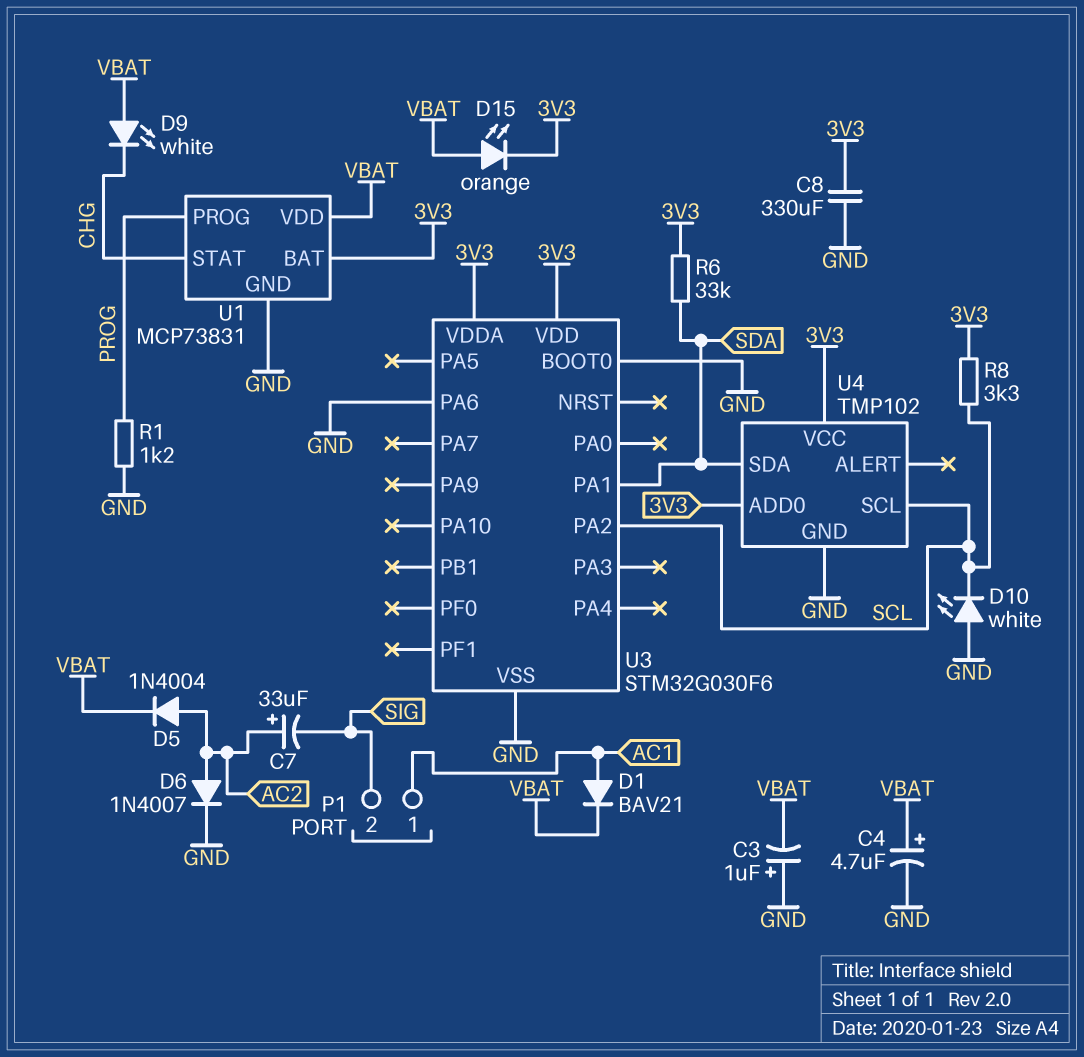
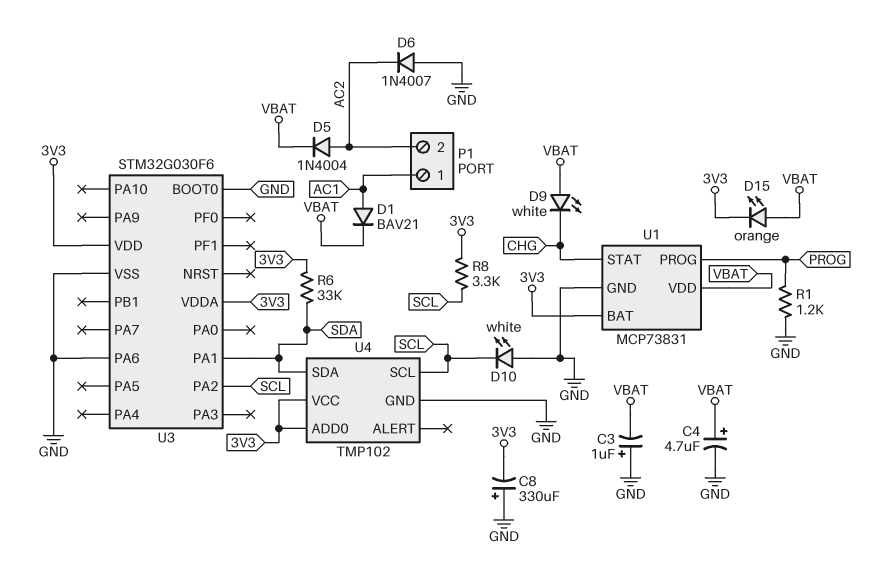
C7: 33uF (plus AC2, minus SIG) -> none
C8: 330uF (3V3, GND) -> 330uF (plus GND, minus 3V3)
D6: diode 1N4007 (A AC2, K GND) -> diode 1N4007 (A GND, K AC2)
P1 pin 2: SIG -> AC2

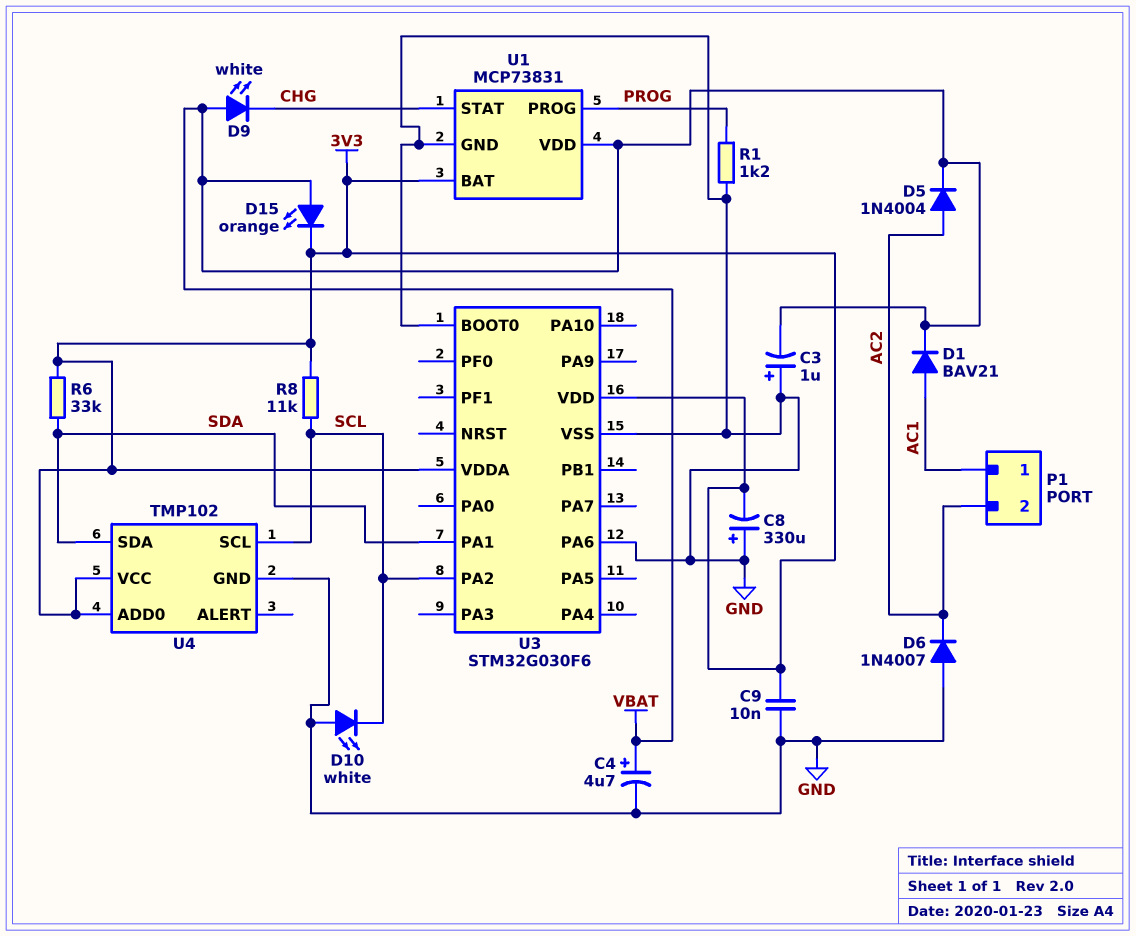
C9: none -> 10nF (3V3, GND)
R8: 3.3k (3V3, SCL) -> 11k (3V3, SCL)

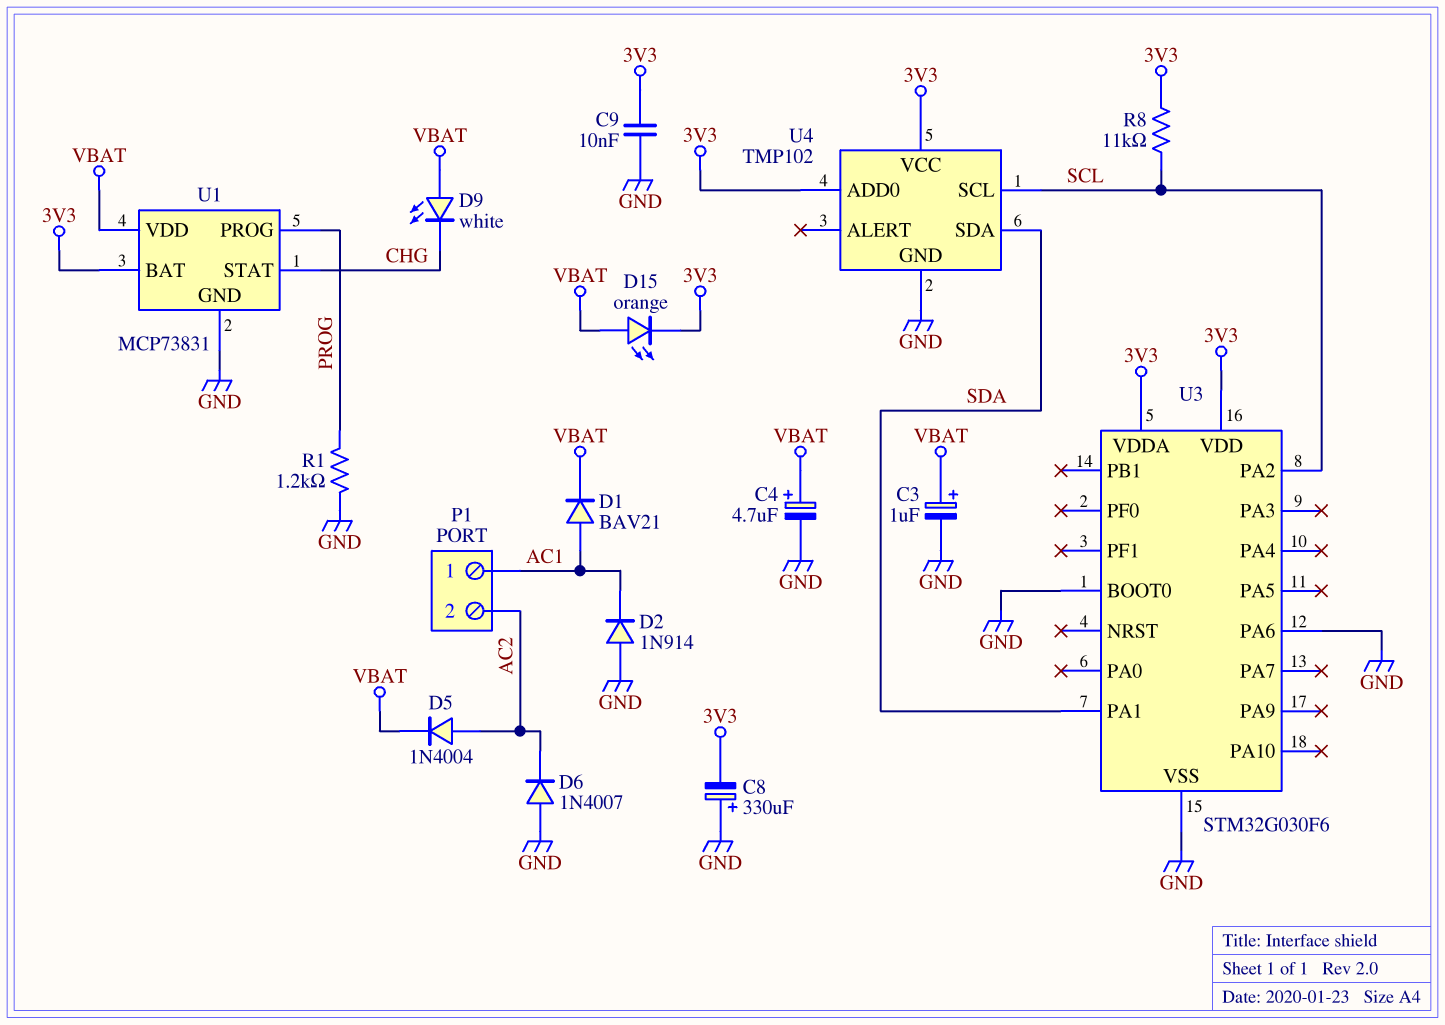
C3: 1uF (plus GND, minus VBAT) -> 1uF (plus VBAT, minus GND)
D2: none -> diode 1N914 (A GND, K AC1)
D10: LED white (A GND, K SCL) -> none
R6: 33k (3V3, SDA) -> none

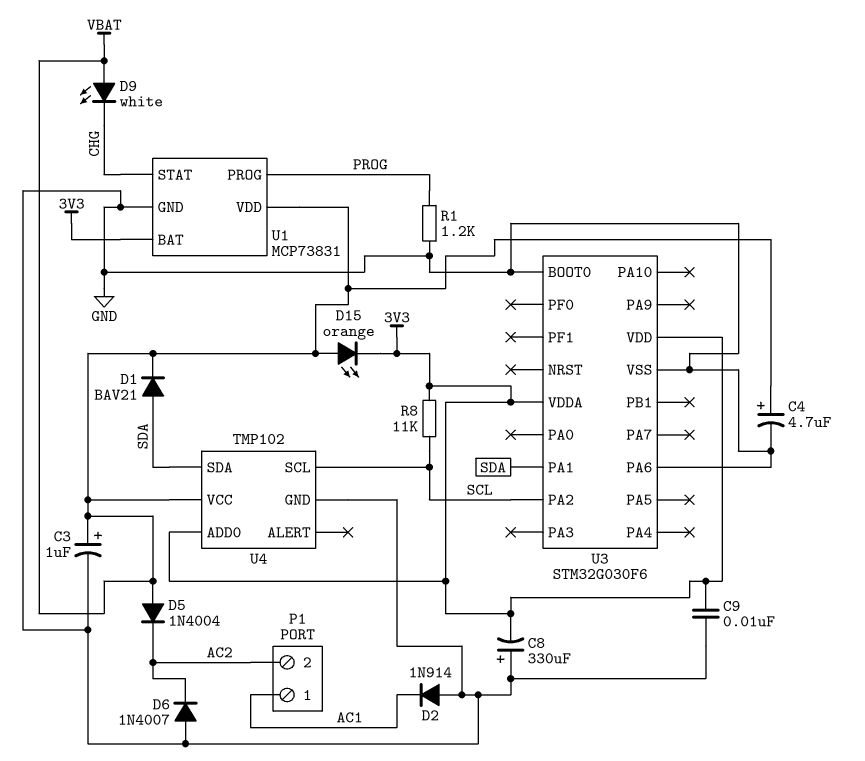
D1: diode BAV21 (A AC1, K VBAT) -> diode BAV21 (A SDA, K VBAT)
D5: diode 1N4004 (A AC2, K VBAT) -> diode 1N4004 (A VBAT, K AC2)
U4 pin VCC: 3V3 -> VBAT

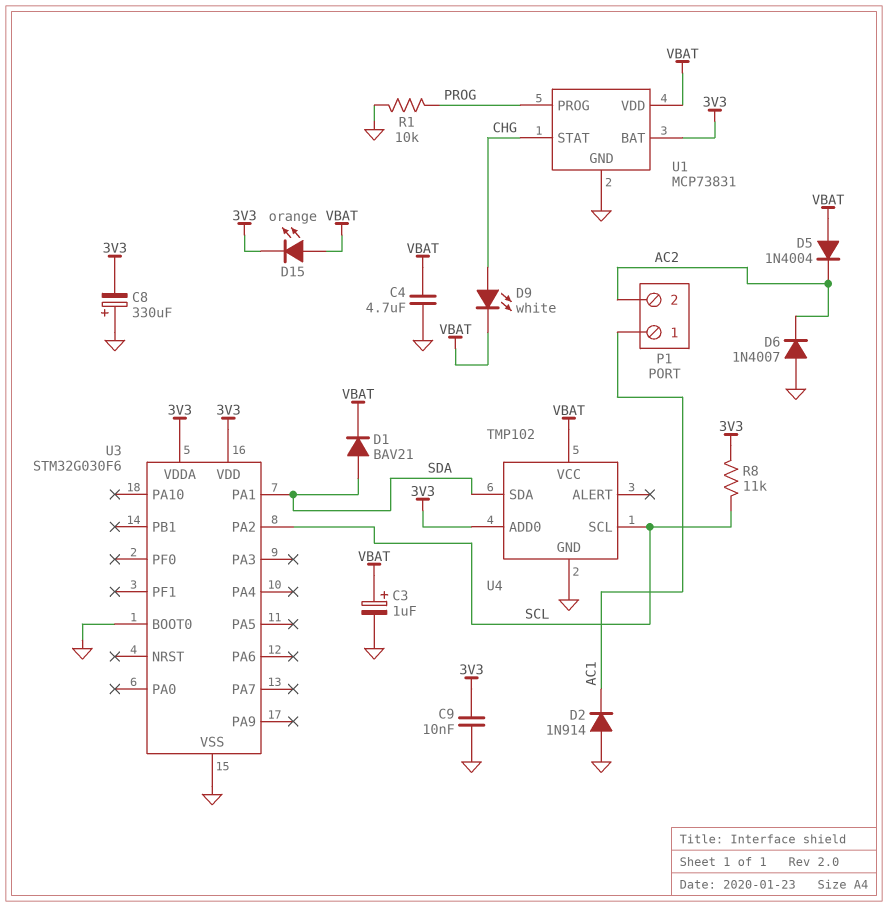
C4: 4.7uF (plus VBAT, minus GND) -> 4.7uF (GND, VBAT)
D9: LED white (A VBAT, K CHG) -> LED white (A CHG, K VBAT)
R1: 1.2k (GND, PROG) -> 10k (GND, PROG)
U3 pin PA6: GND -> none

